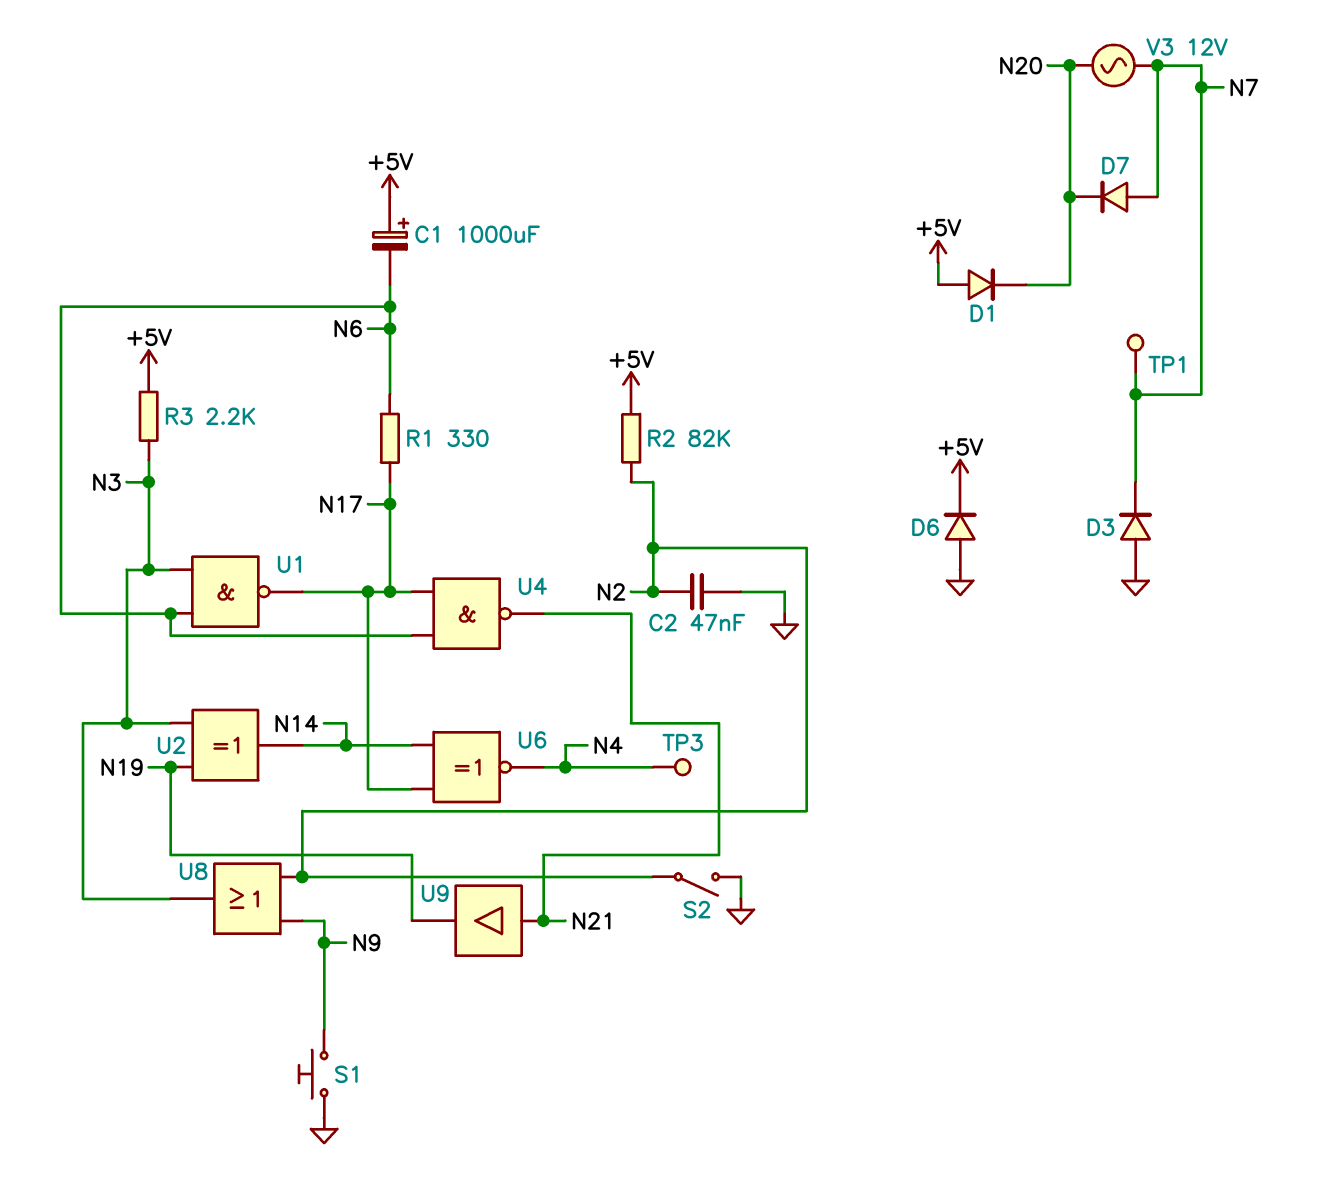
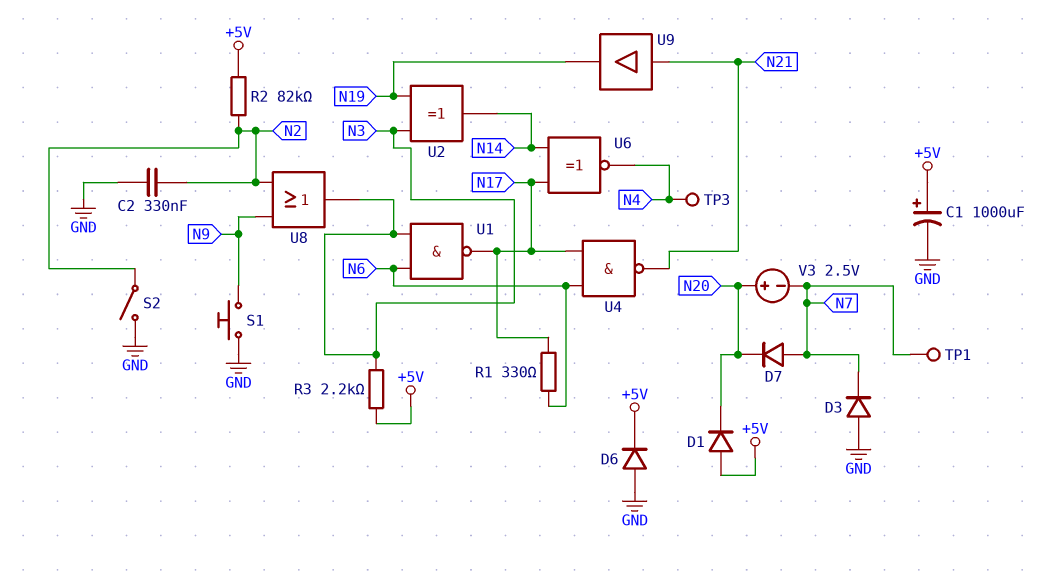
C1: 1000uF (plus +5V, minus N6) -> 1000uF (plus +5V, minus GND)
C2: 47nF (GND, N2) -> 330nF (GND, N2)
V3: AC 12V (N7, N20) -> 2.5V (plus N20, minus N7)

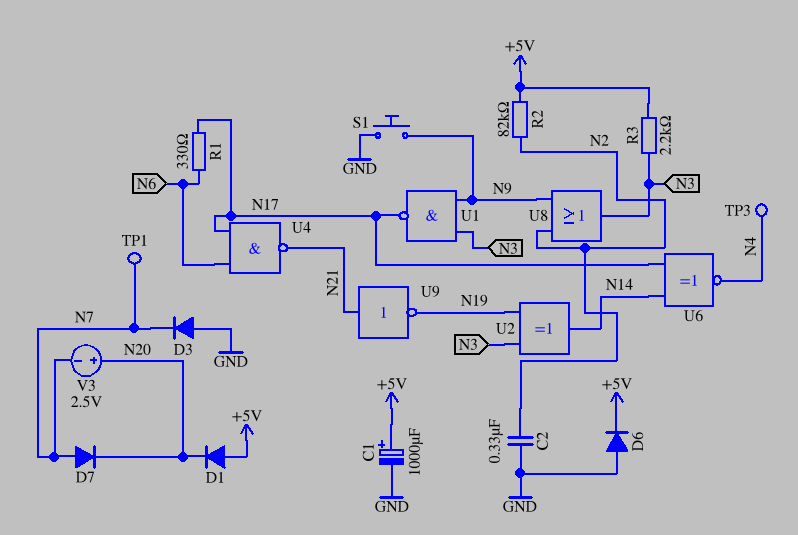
S2: switch (GND, N2) -> none
U1: NAND (in N3, in N6, out N17) -> NAND (in N3, in N9, out N17)
U9: buffer (in N21, out N19) -> NOT (in N21, out N19)

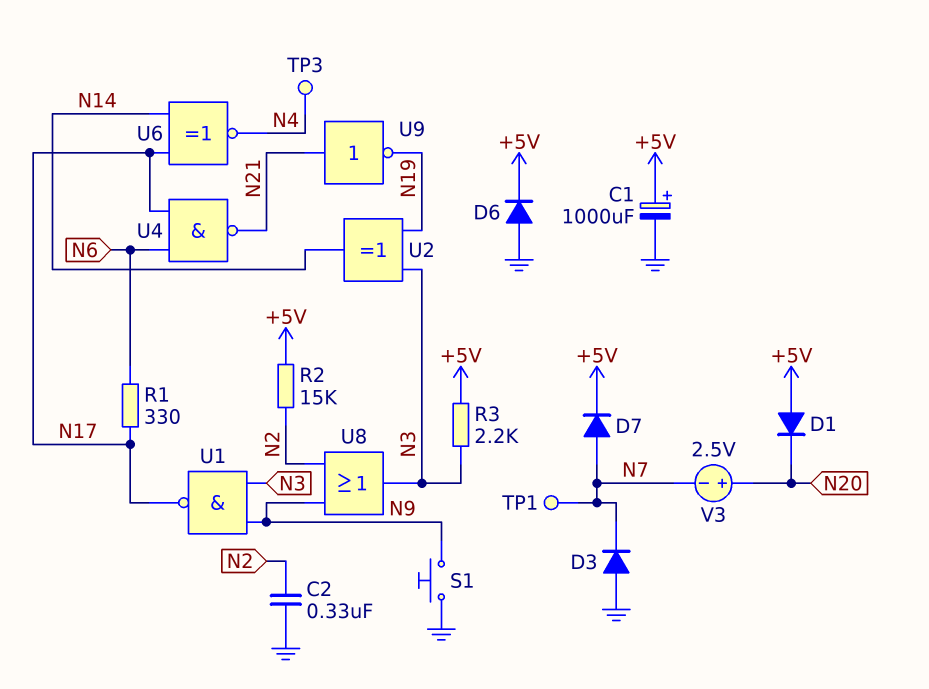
D7: diode (A N7, K N20) -> diode (A N7, K +5V)
R2: 82k (+5V, N2) -> 15k (+5V, N2)

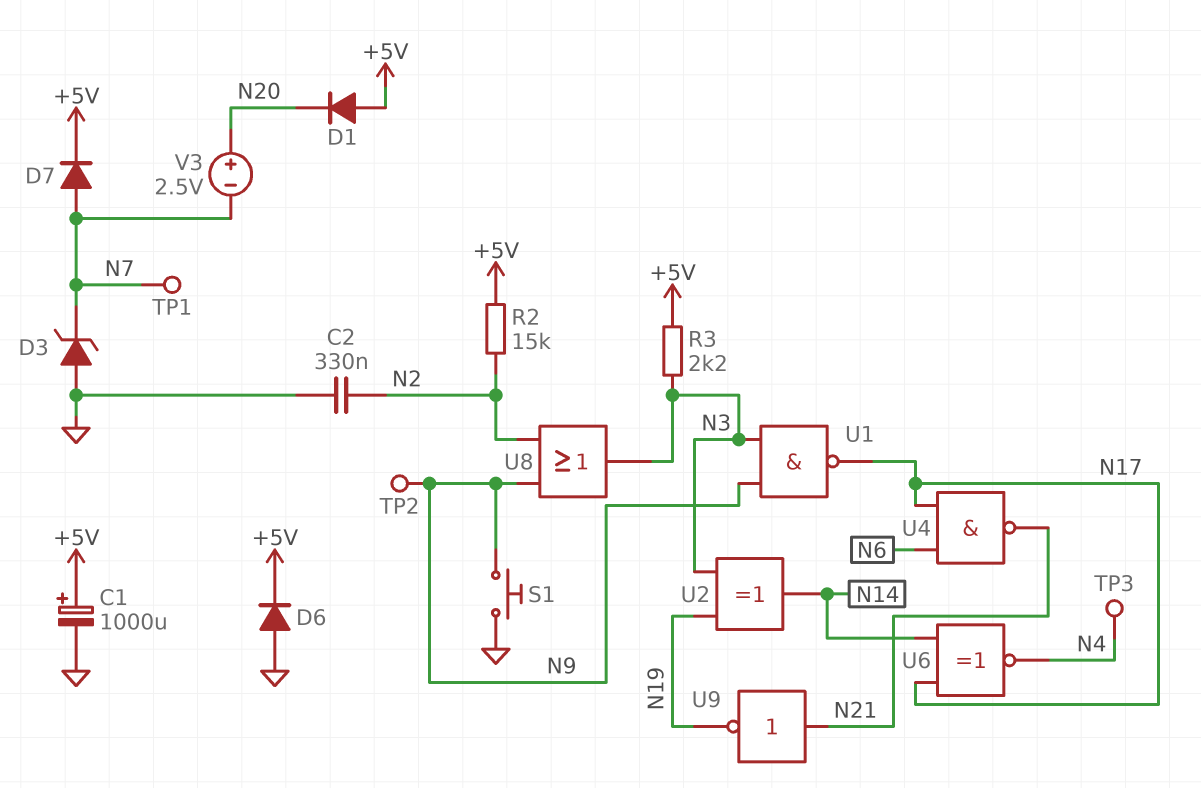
D3: diode (A GND, K N7) -> zener (A GND, K N7)
R1: 330 (N6, N17) -> none
TP2: none -> test point (N9)

